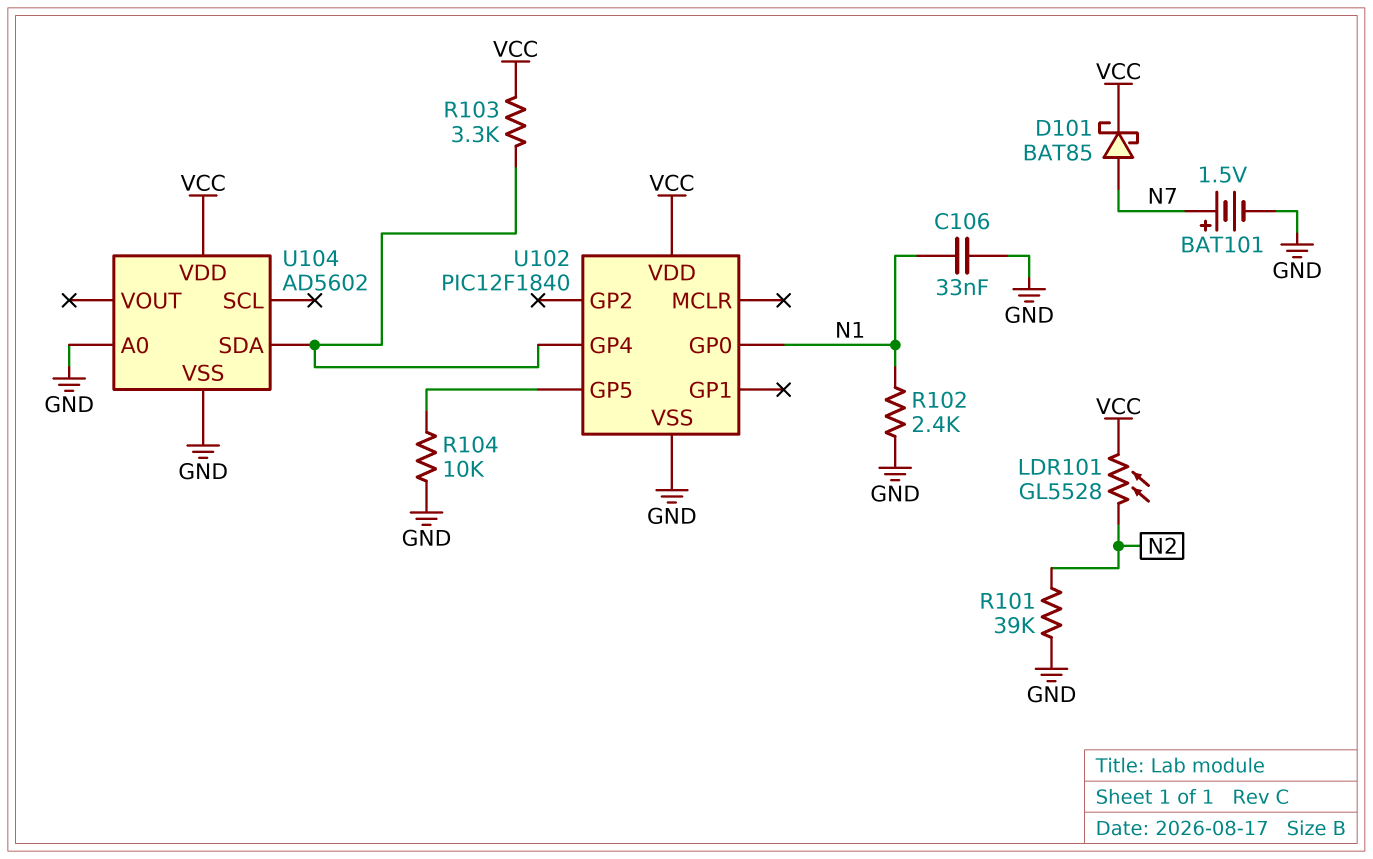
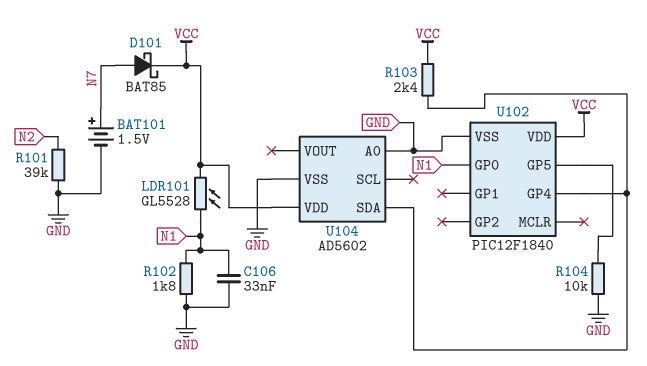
LDR101: GL5528 (N2, VCC) -> GL5528 (N1, VCC)
R102: 2.4k (GND, N1) -> 1.8k (GND, N1)
R103: 3.3k (U102/GP4, VCC) -> 2.4k (U102/GP4, VCC)

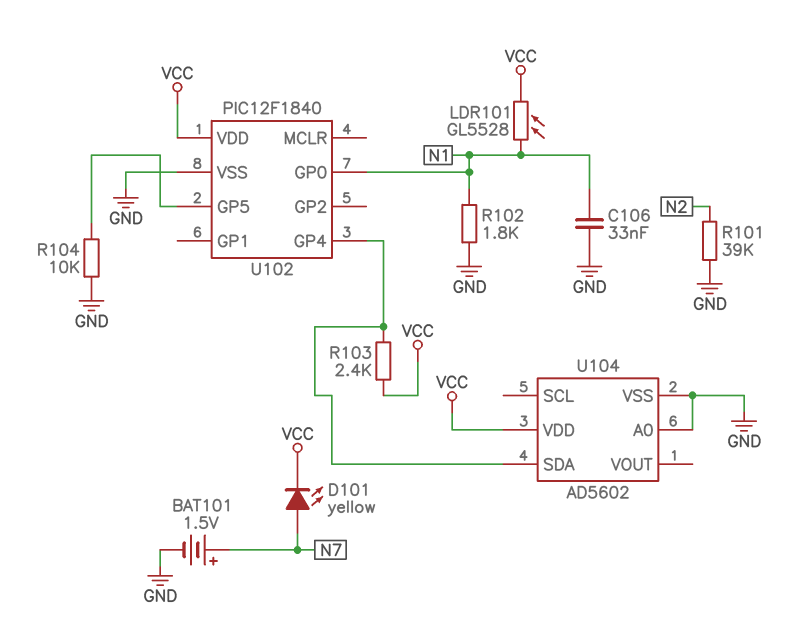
D101: schottky BAT85 (A N7, K VCC) -> LED yellow (A N7, K VCC)

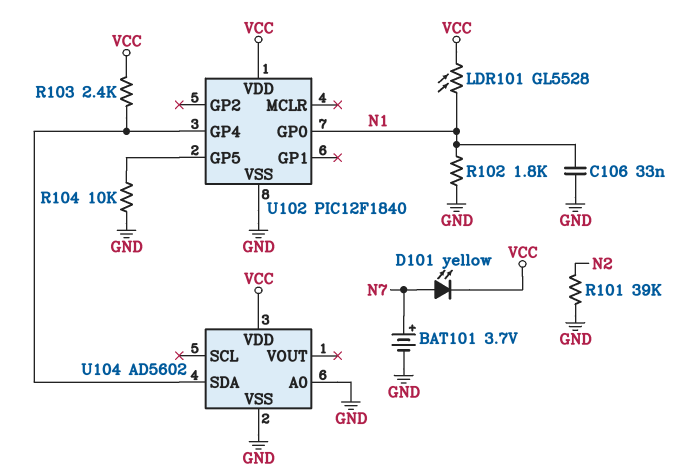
BAT101: 1.5V (plus N7, minus GND) -> 3.7V (plus N7, minus GND)

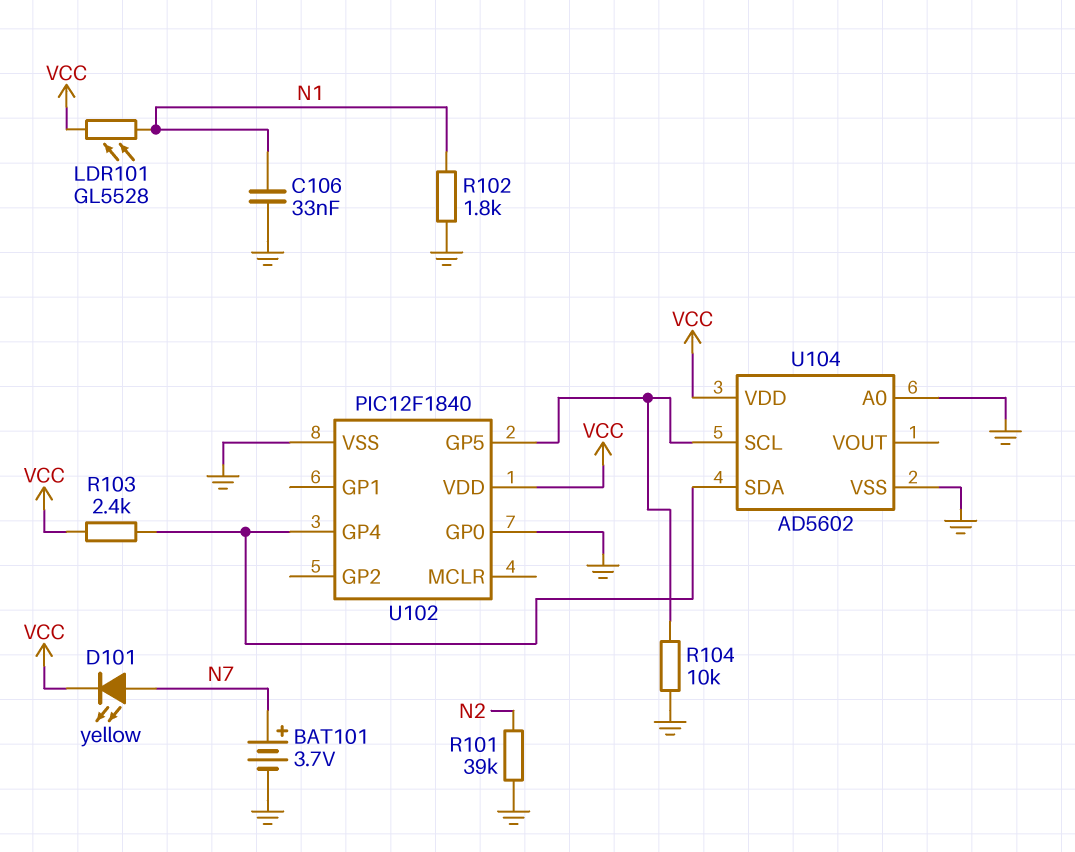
U102 pin GP0: N1 -> GND
U104 pin SCL: none -> U102/GP5

